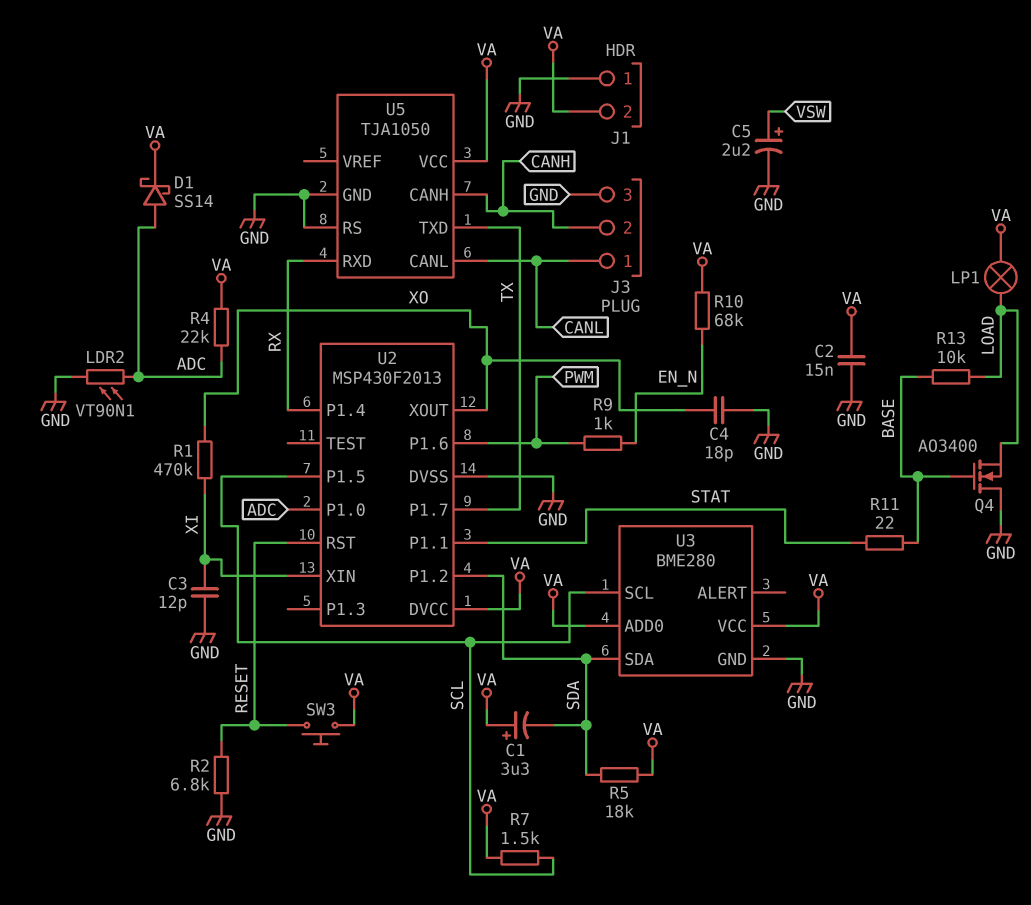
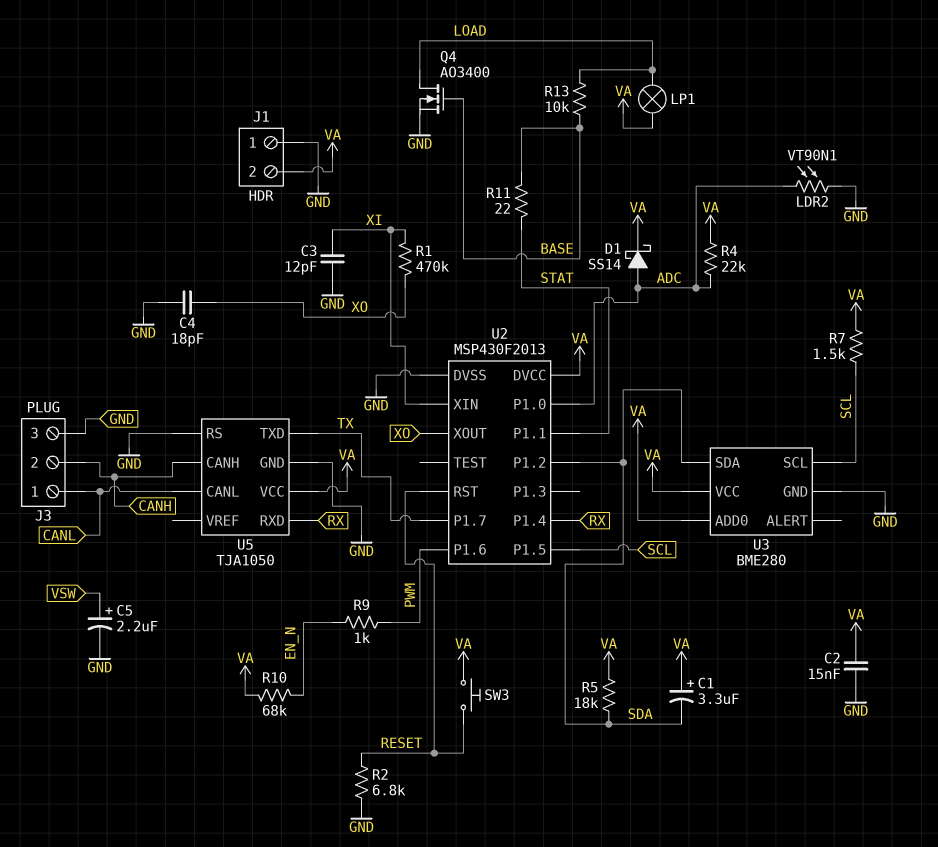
Q4: NMOS AO3400 (G BASE, D GND, S LOAD) -> NMOS AO3400 (G BASE, D LOAD, S GND)

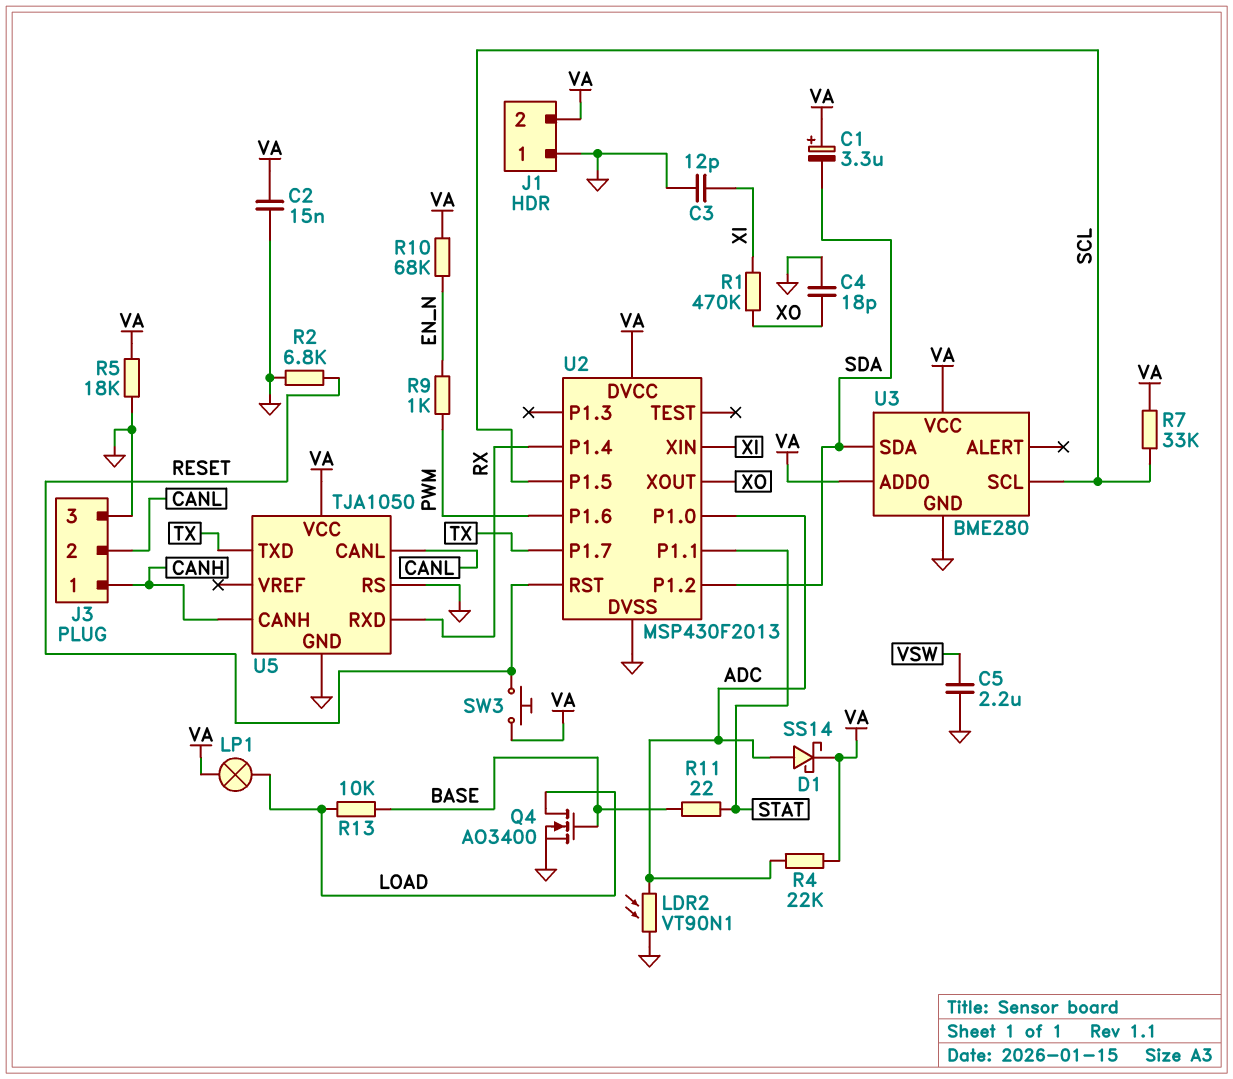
C5: 2.2uF (plus VSW, minus GND) -> 2.2uF (GND, VSW)
J3 pin 1: CANL -> CANH
J3 pin 2: CANH -> CANL
R5: 18k (SDA, VA) -> 18k (GND, VA)
R7: 1.5k (SCL, VA) -> 33k (SCL, VA)

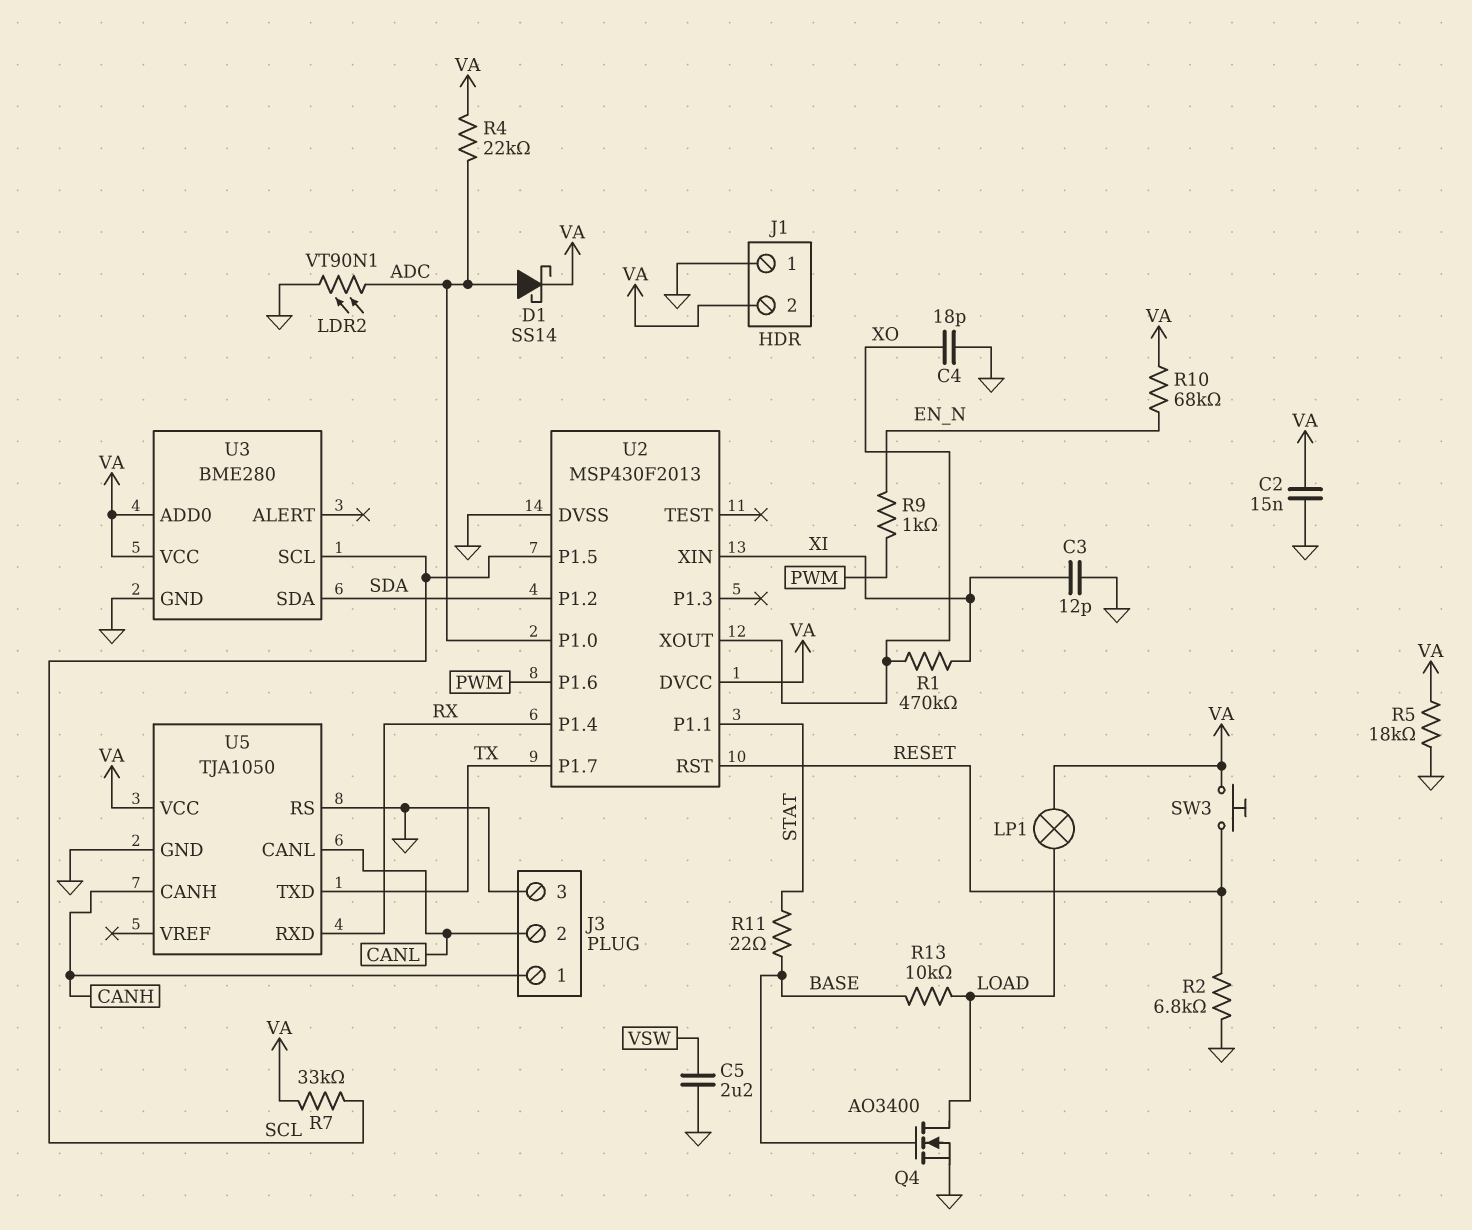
C1: 3.3uF (plus VA, minus SDA) -> none

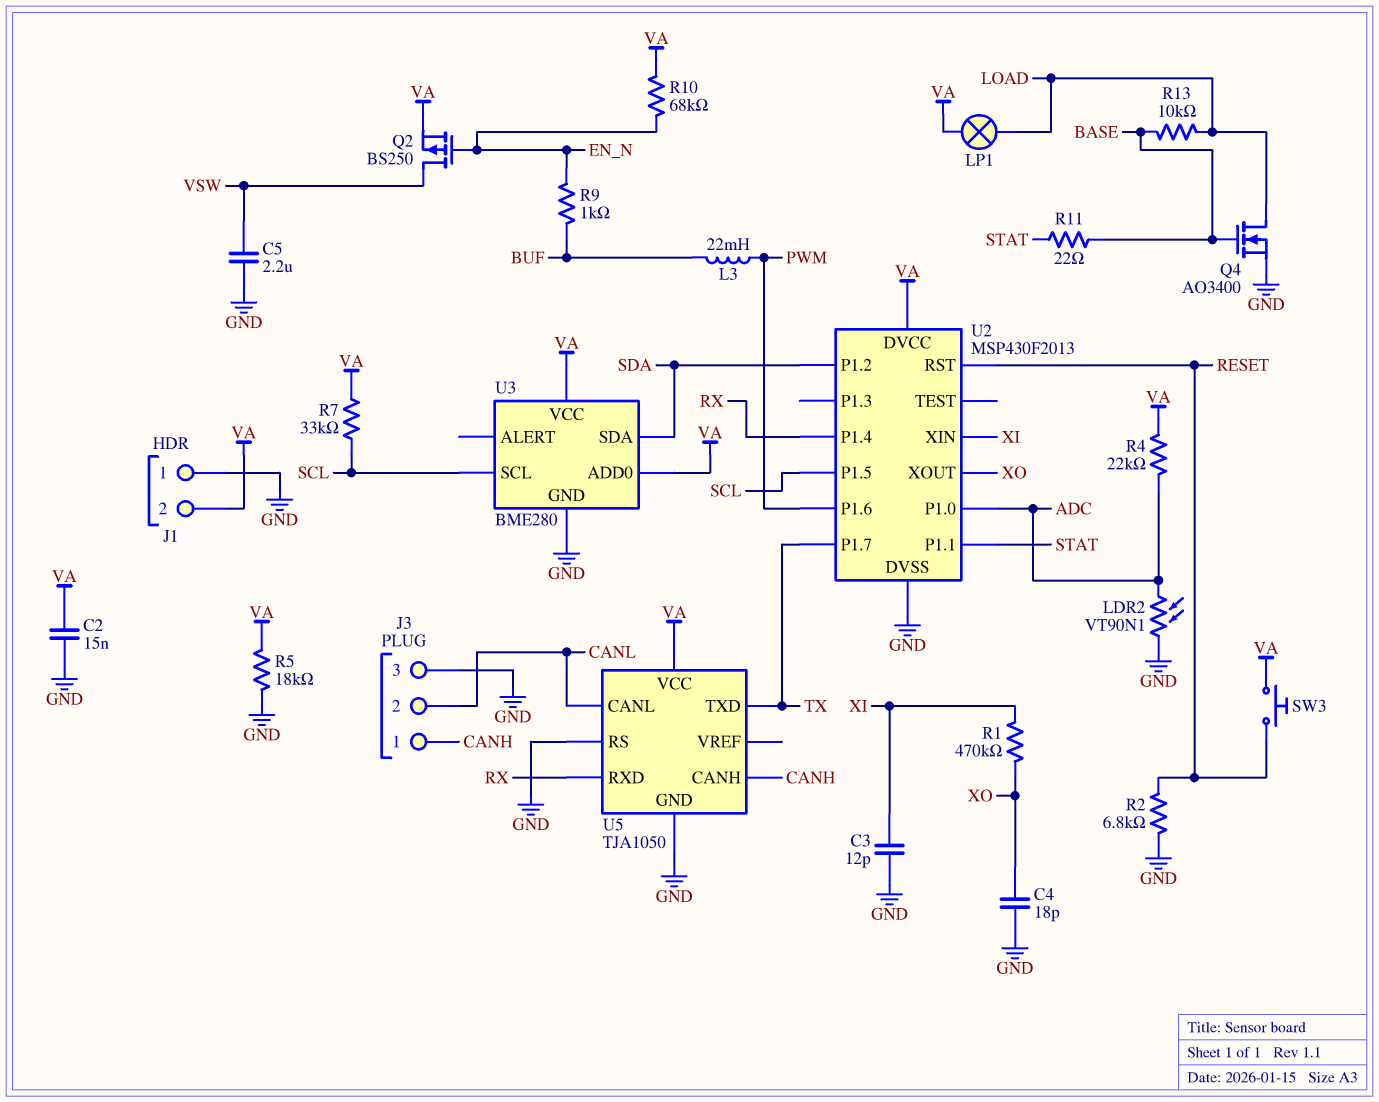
D1: schottky SS14 (A ADC, K VA) -> none
L3: none -> 22mH (BUF, PWM)
Q2: none -> PMOS BS250 (G EN_N, D VSW, S VA)
R9: 1k (EN_N, PWM) -> 1k (BUF, EN_N)

